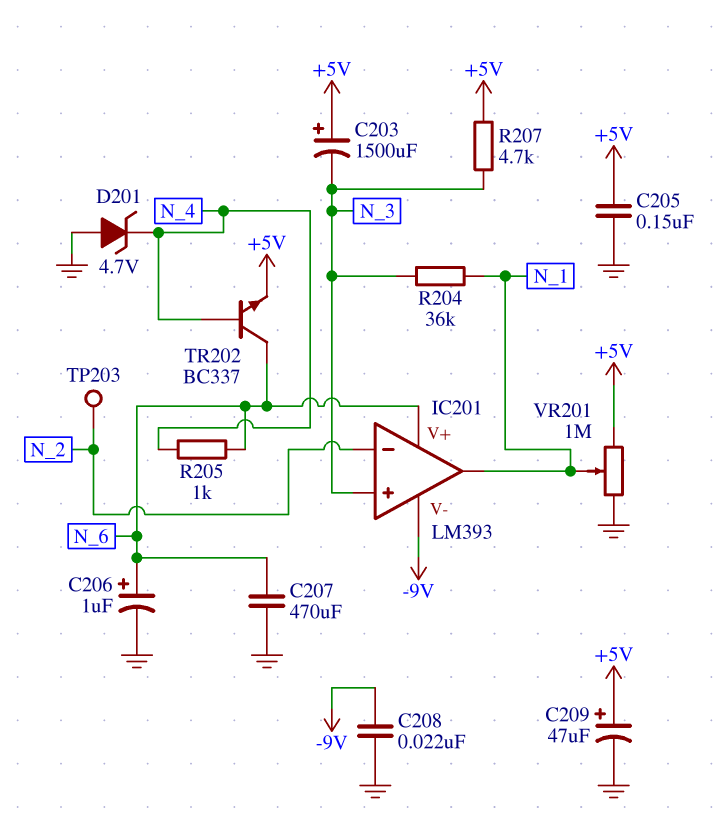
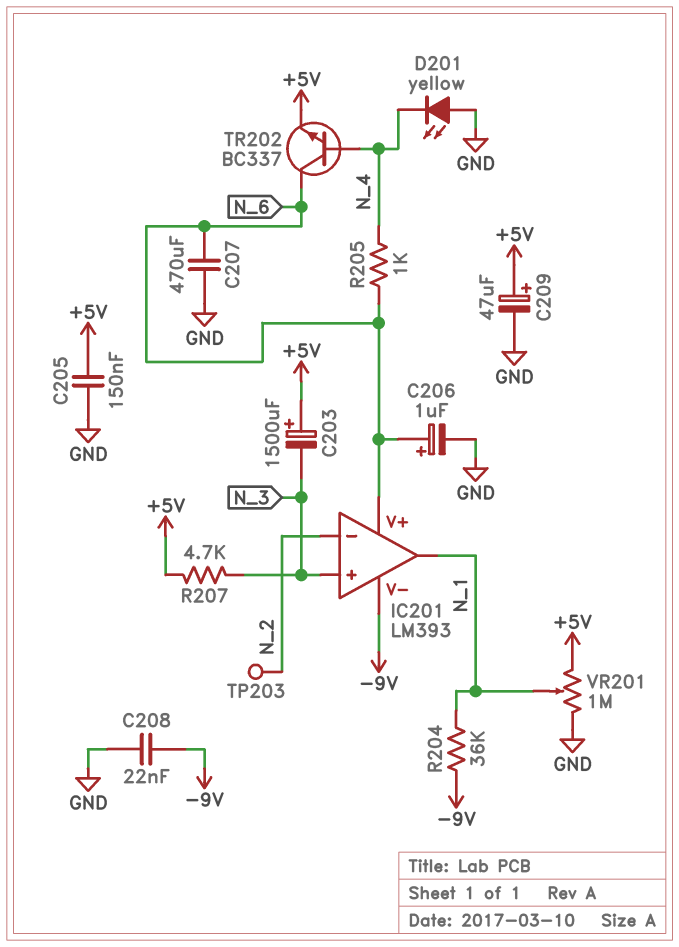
D201: zener 4.7V (A GND, K N_4) -> LED yellow (A GND, K N_4)
R204: 36k (N_1, N_3) -> 36k (-9V, N_1)

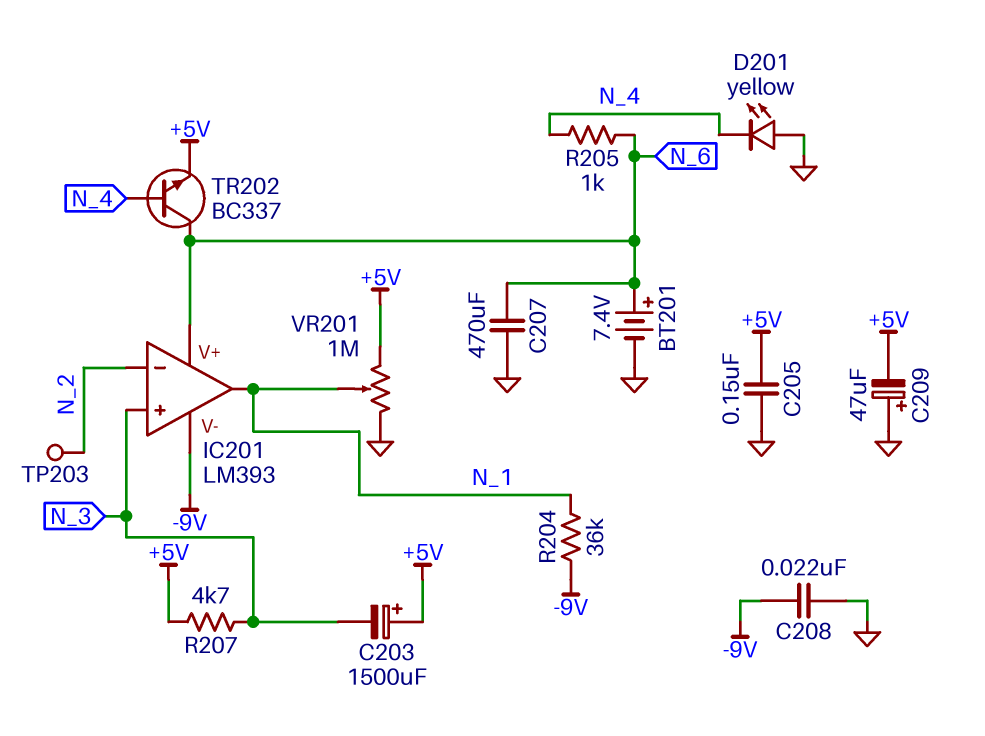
BT201: none -> 7.4V (plus N_6, minus GND)
C206: 1uF (plus N_6, minus GND) -> none
C209: 47uF (plus +5V, minus GND) -> 47uF (plus GND, minus +5V)

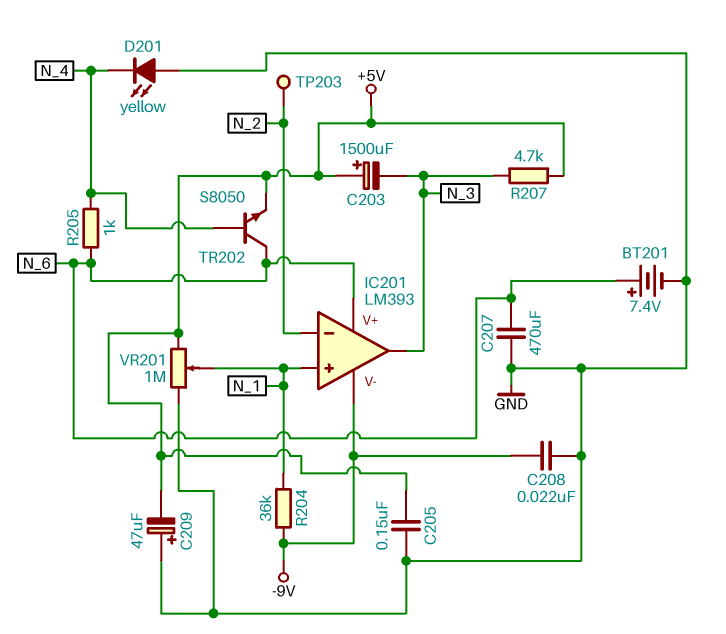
IC201 pin in+: N_3 -> N_1
IC201 pin out: N_1 -> N_3
TR202: NPN BC337 (B N_4, C N_6, E +5V) -> NPN S8050 (B N_4, C N_6, E +5V)

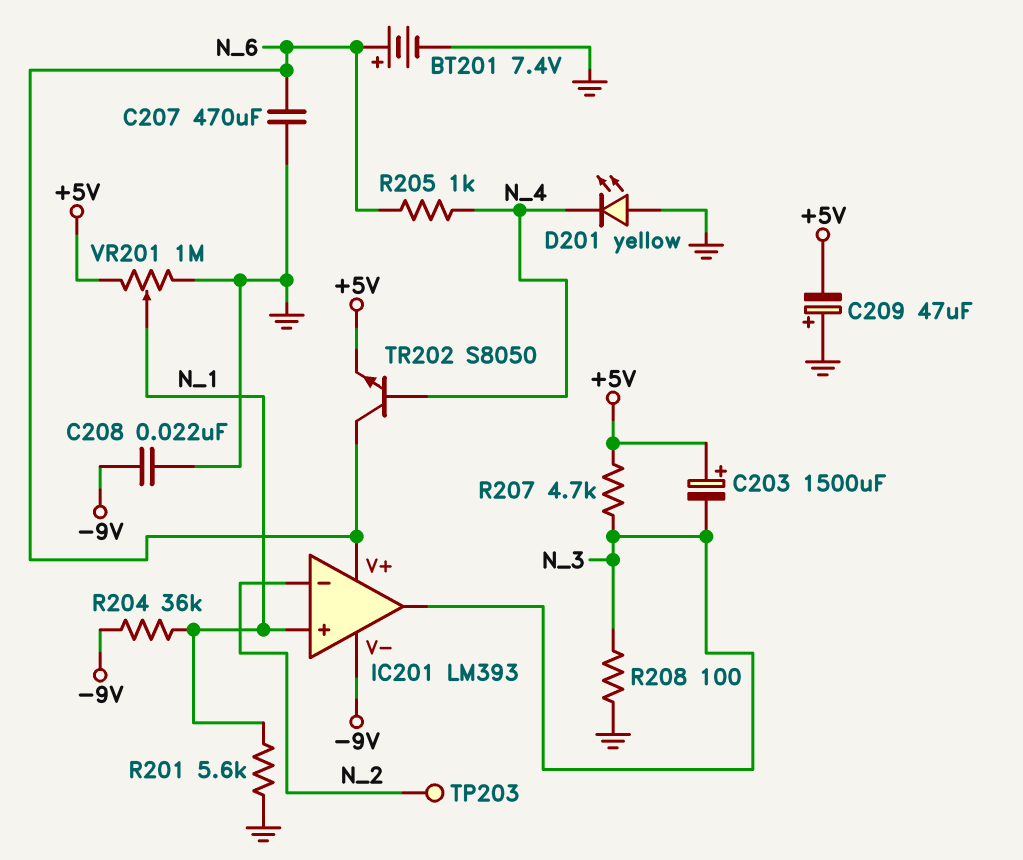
C205: 150nF (+5V, GND) -> none
R201: none -> 5.6k (GND, N_1)
R208: none -> 100 (GND, N_3)

